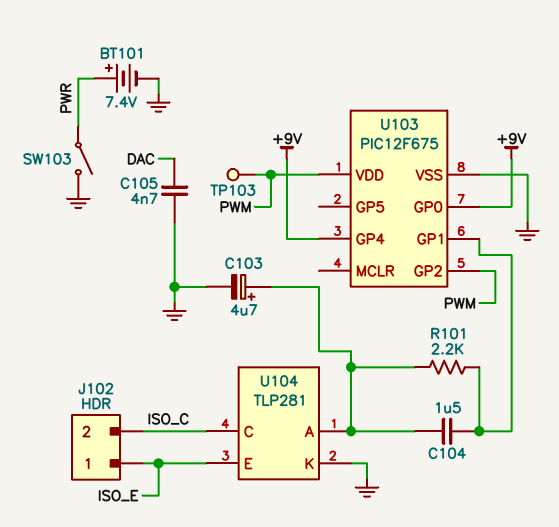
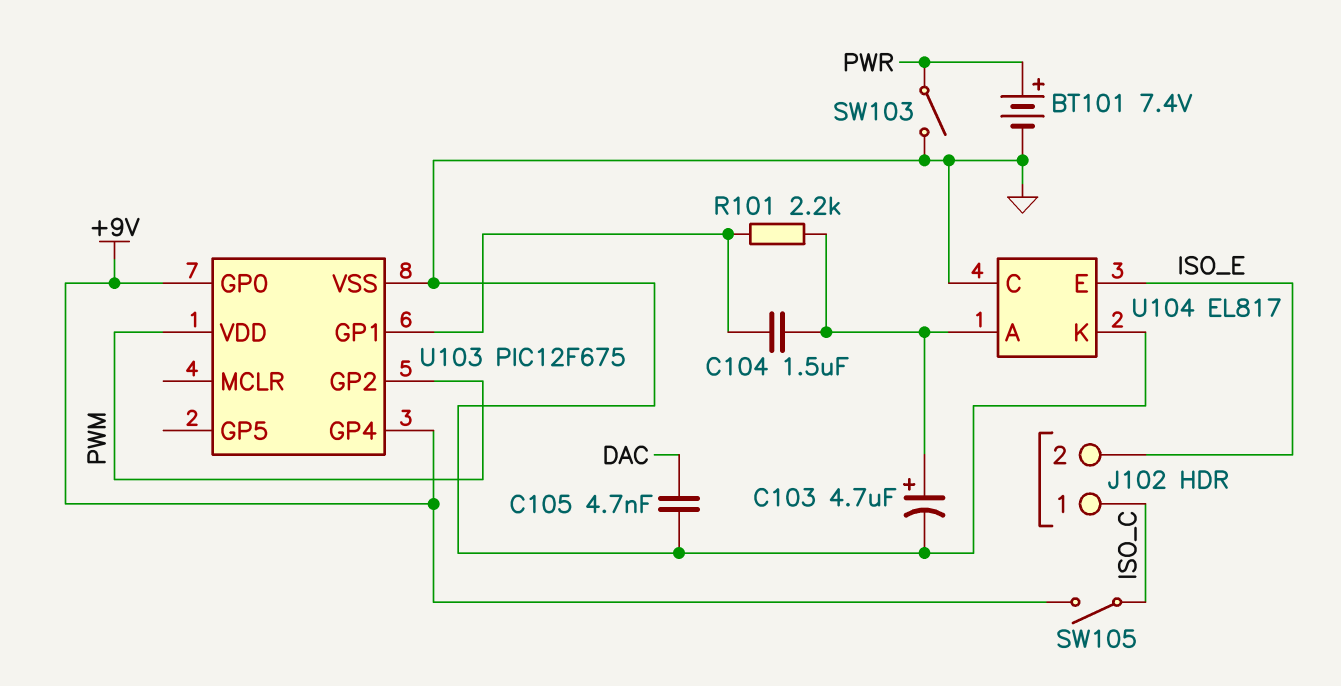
J102 pin 1: ISO_E -> ISO_C
J102 pin 2: ISO_C -> ISO_E
SW105: none -> switch (+9V, ISO_C)
TP103: test point (PWM) -> none
U104: TLP281 -> EL817
U104 pin C: ISO_C -> GND

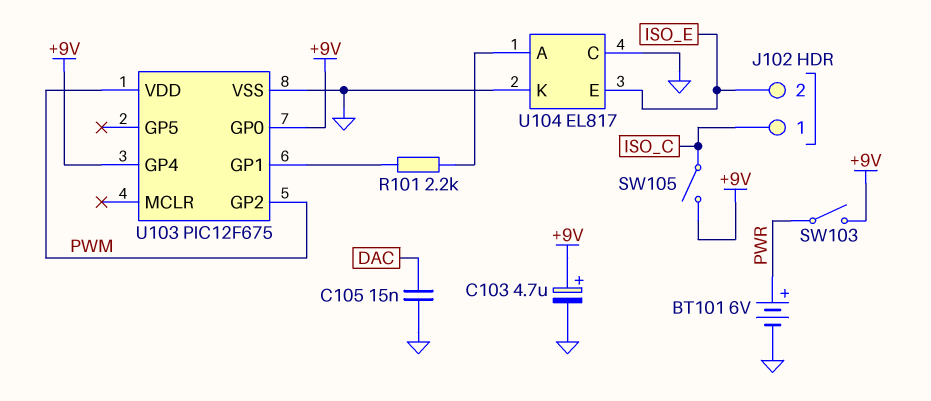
BT101: 7.4V (plus PWR, minus GND) -> 6V (plus PWR, minus GND)
C103: 4.7uF (plus U104/A, minus GND) -> 4.7uF (plus +9V, minus GND)
C104: 1.5uF (U103/GP1, U104/A) -> none
C105: 4.7nF (DAC, GND) -> 15nF (DAC, GND)
SW103: switch (GND, PWR) -> switch (+9V, PWR)

